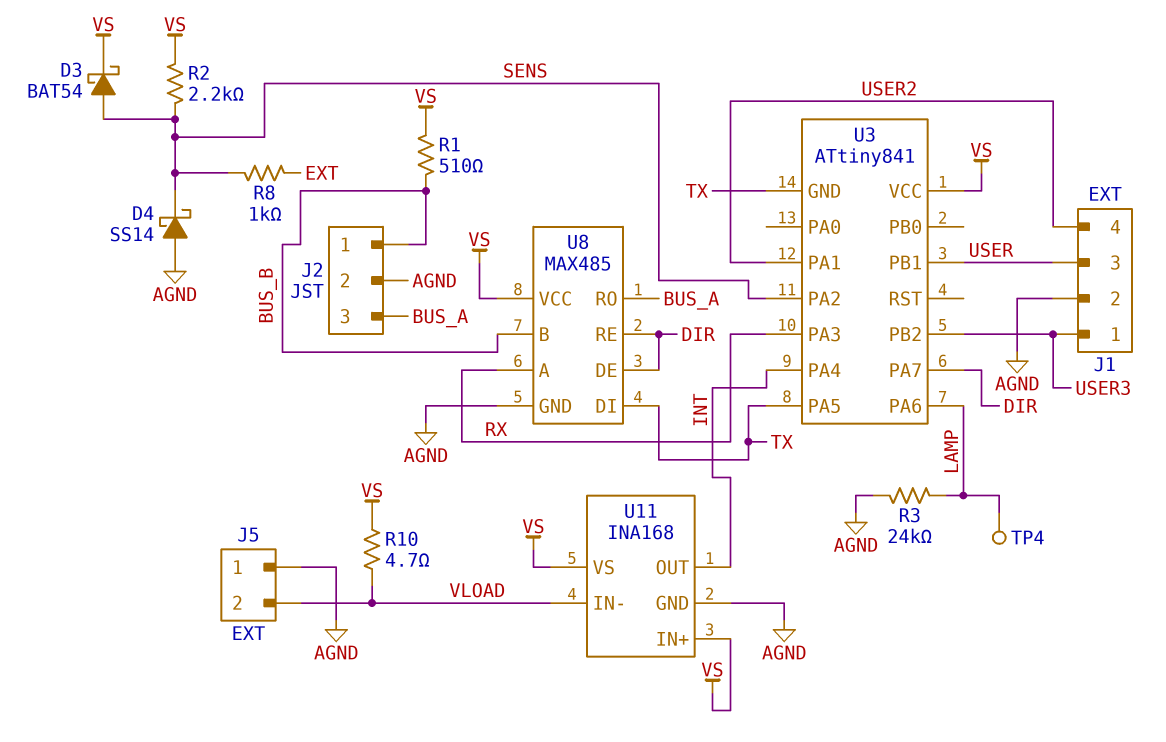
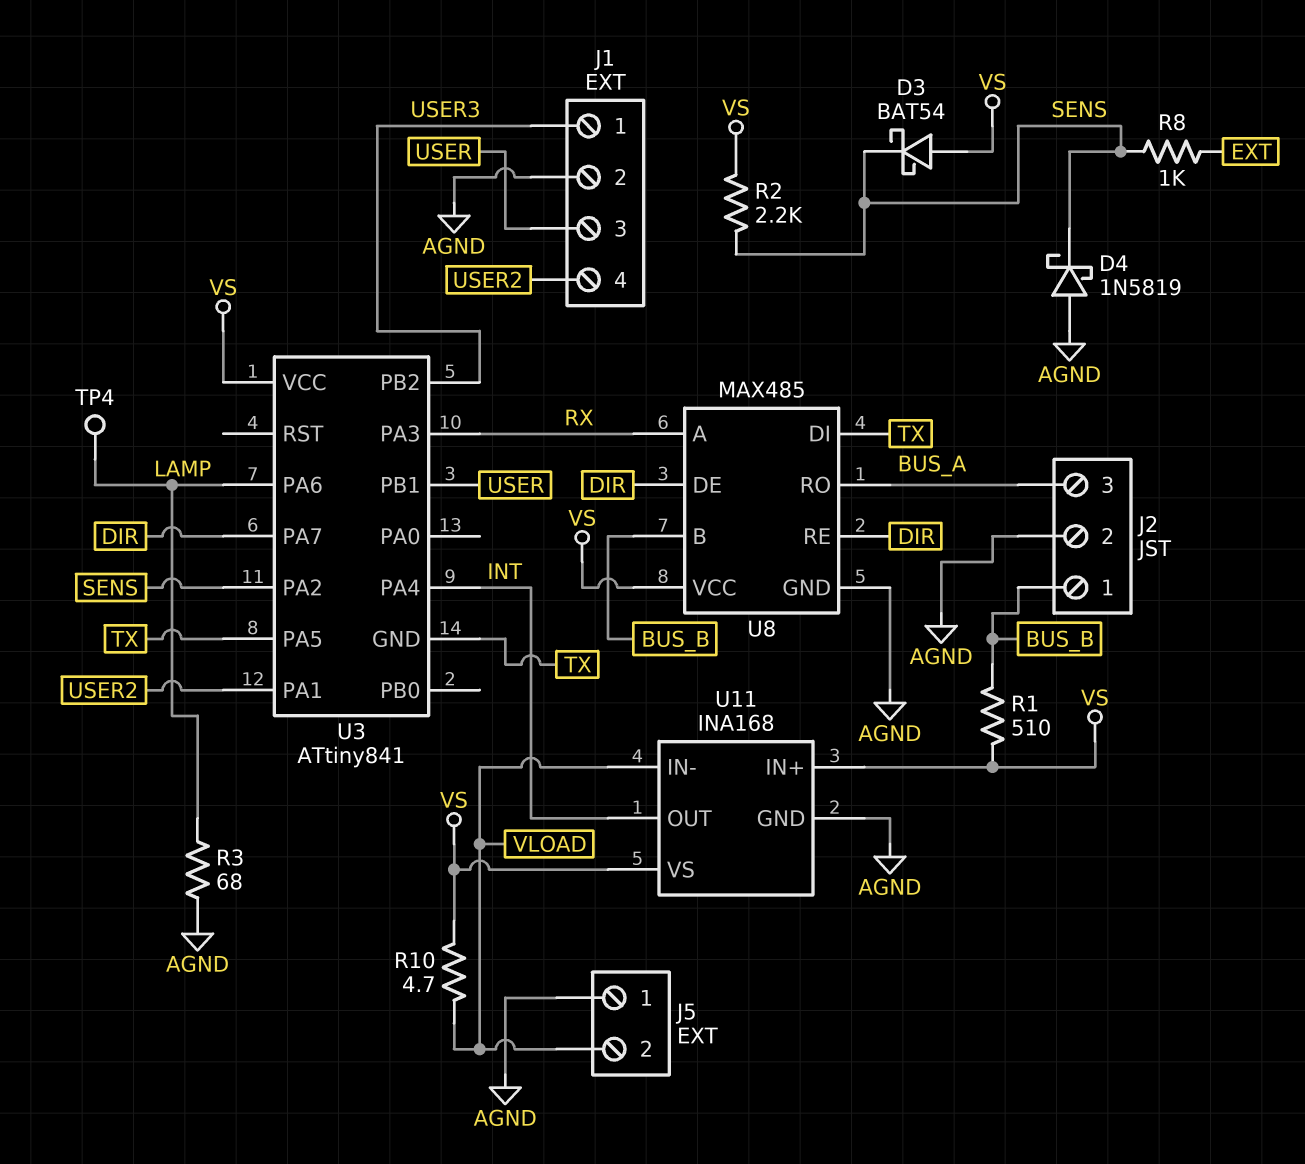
D3: schottky BAT54 (A SENS, K VS) -> schottky BAT54 (A VS, K SENS)
D4: schottky SS14 (A AGND, K SENS) -> schottky 1N5819 (A AGND, K SENS)
R3: 24k (AGND, LAMP) -> 68 (AGND, LAMP)

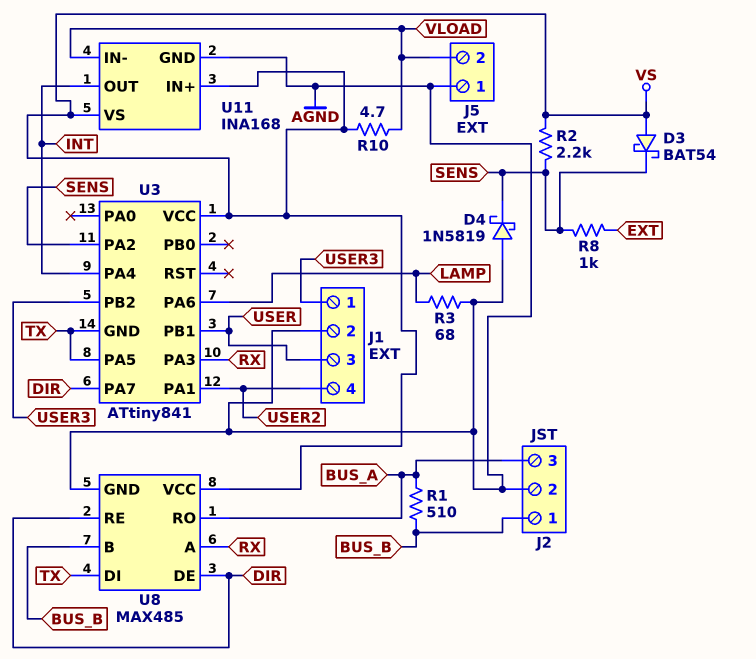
R1: 510 (BUS_B, VS) -> 510 (BUS_A, BUS_B)
TP4: test point (LAMP) -> none

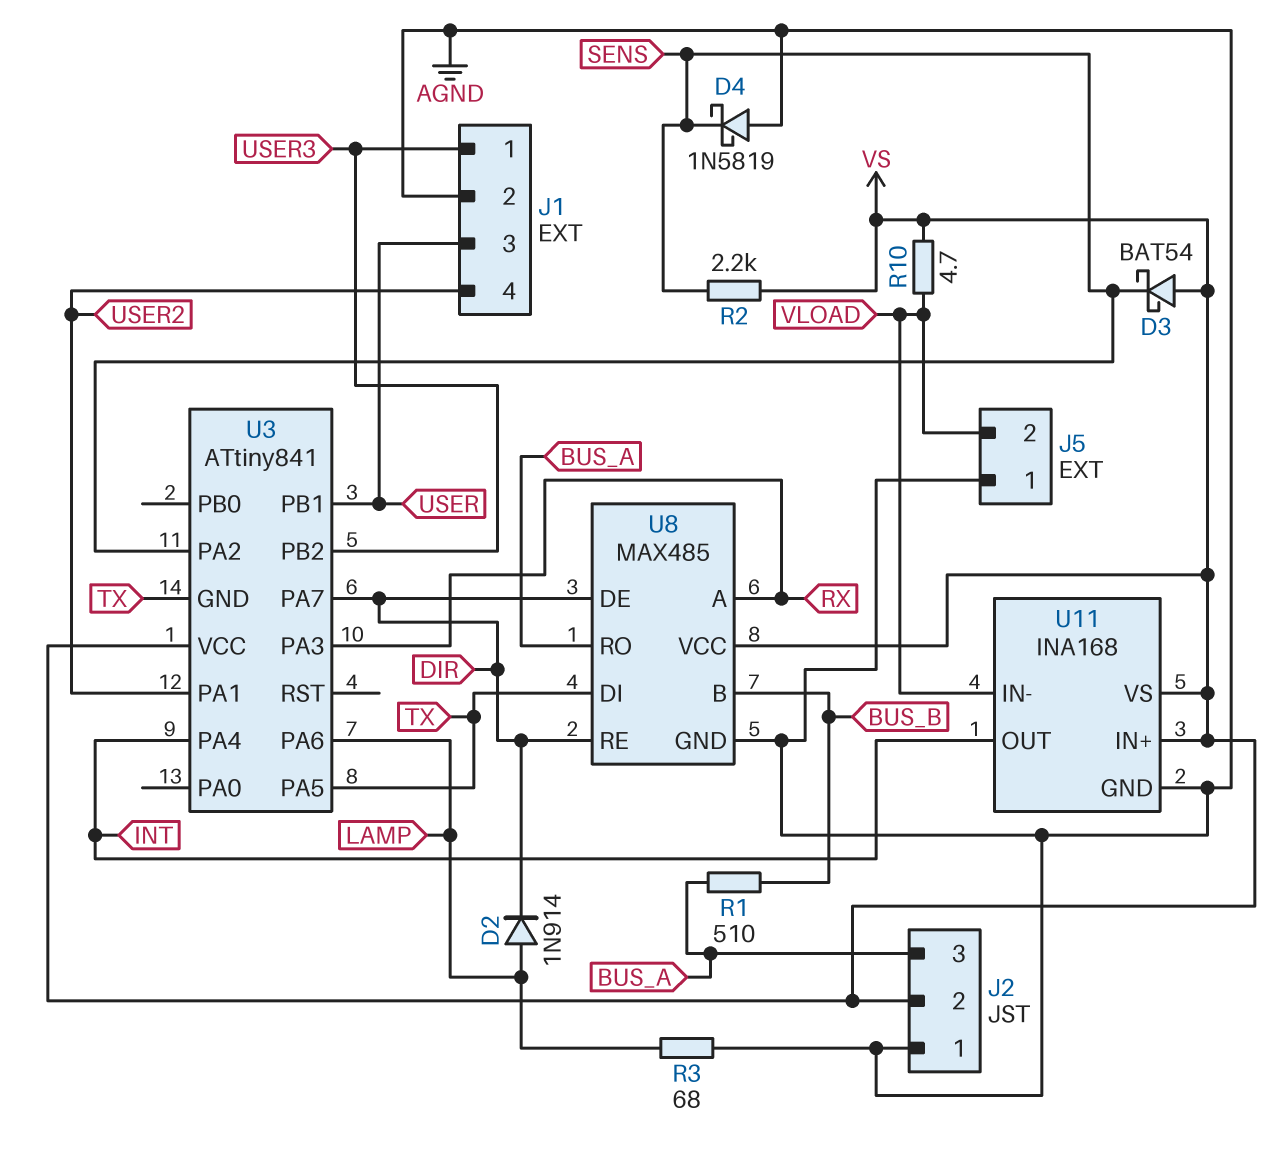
D2: none -> diode 1N914 (A LAMP, K DIR)
J2 pin 1: BUS_B -> AGND
J2 pin 2: AGND -> VS
R8: 1k (EXT, SENS) -> none

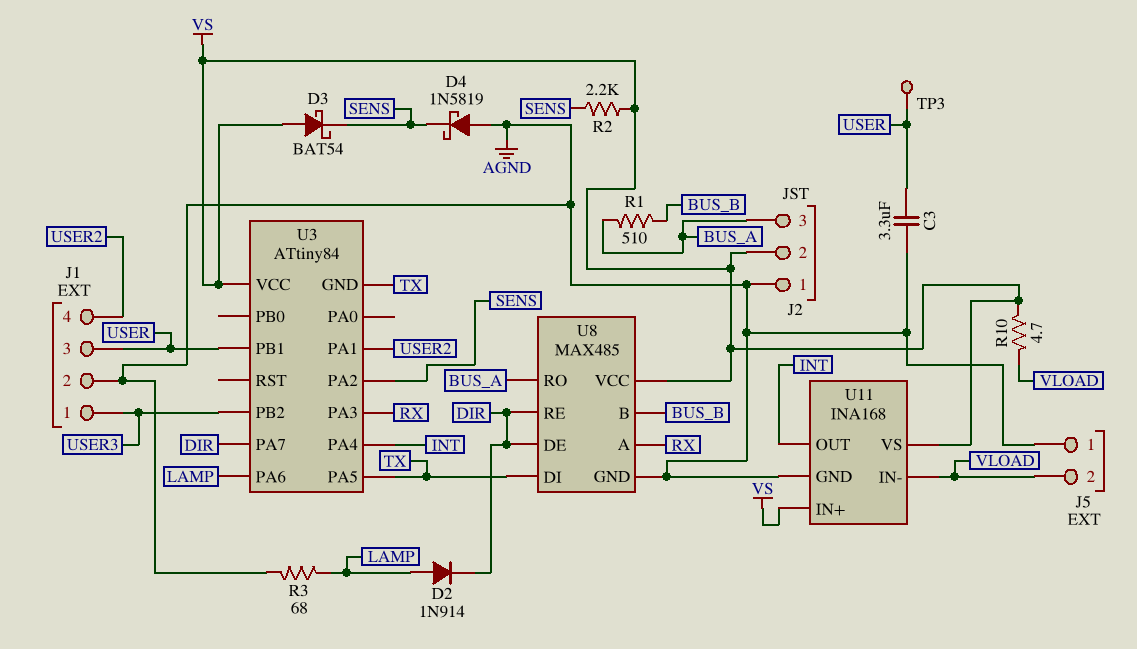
C3: none -> 3.3uF (AGND, USER)
TP3: none -> test point (USER)
U3: ATtiny841 -> ATtiny84

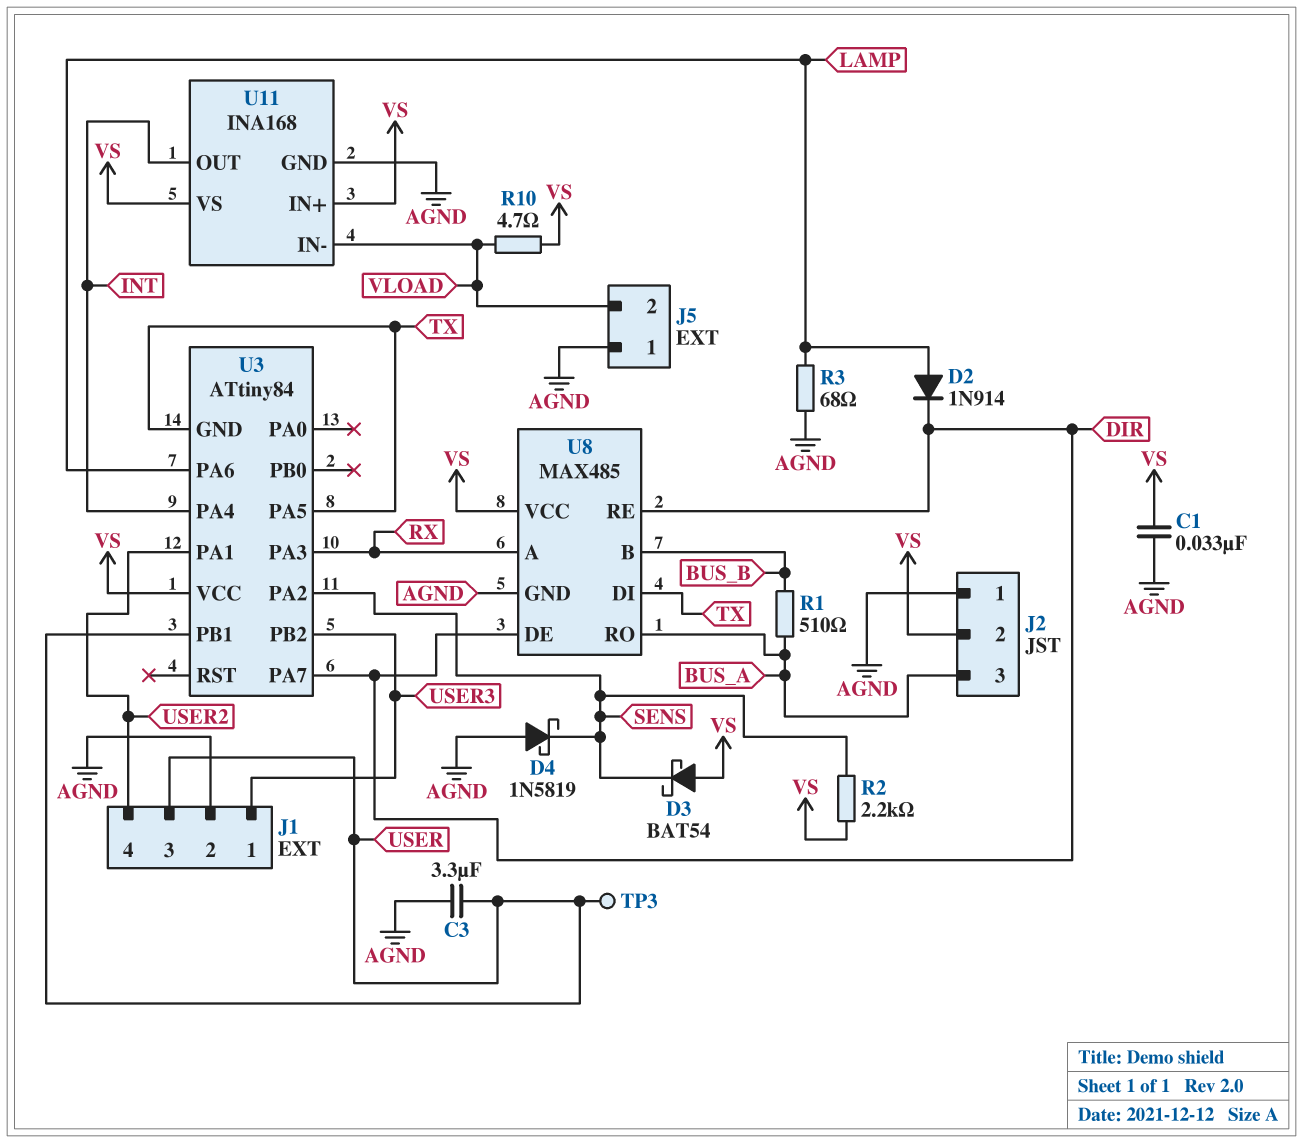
C1: none -> 33nF (AGND, VS)

